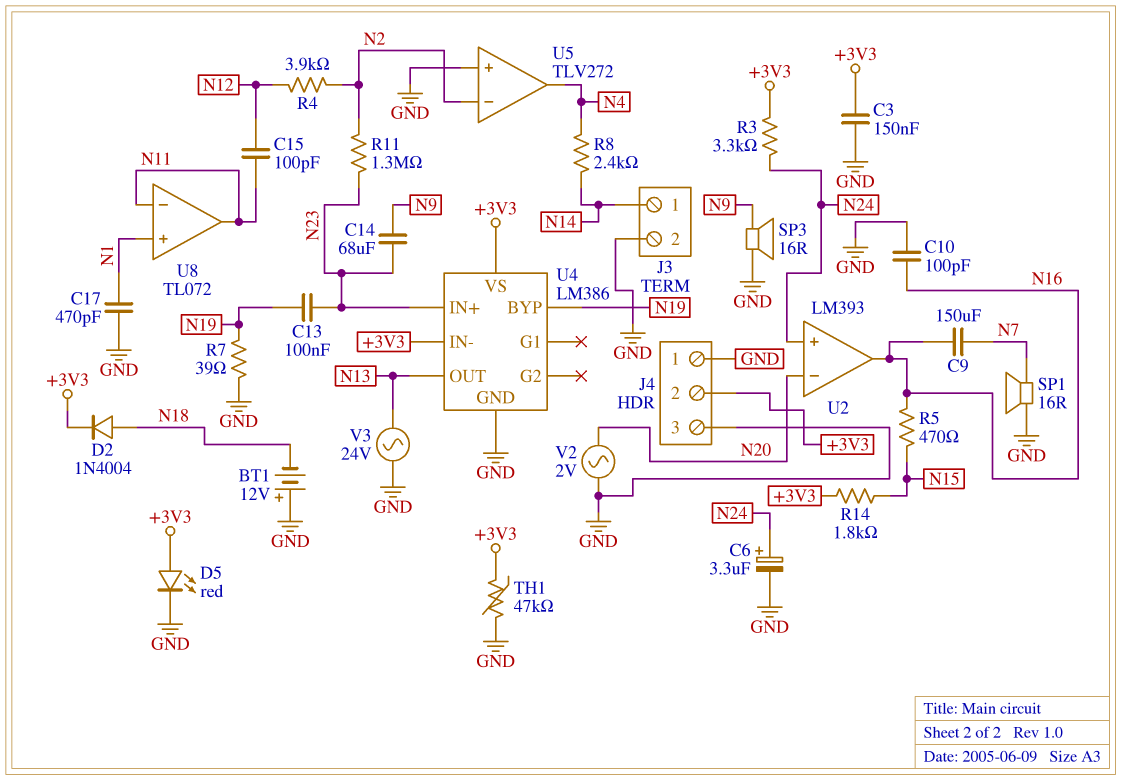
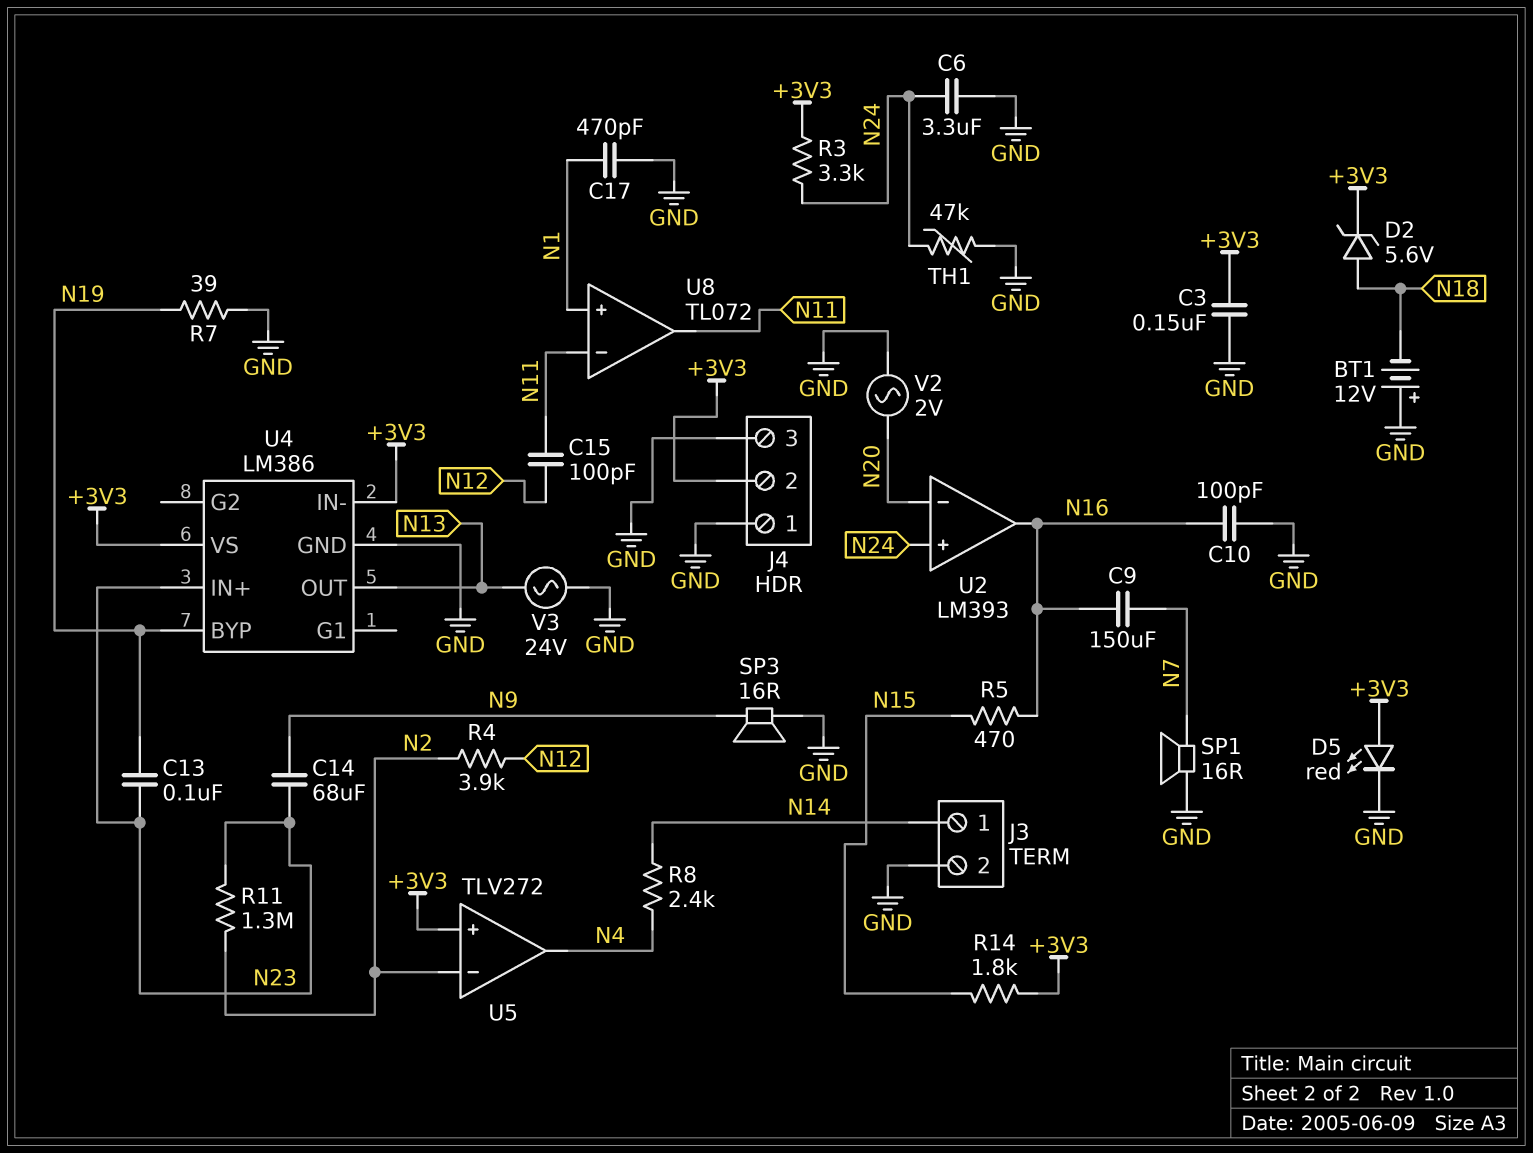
C6: 3.3uF (plus N24, minus GND) -> 3.3uF (GND, N24)
D2: diode 1N4004 (A N18, K +3V3) -> zener 5.6V (A N18, K +3V3)
TH1: 47k (+3V3, GND) -> 47k (GND, N24)
U5 pin in+: GND -> +3V3

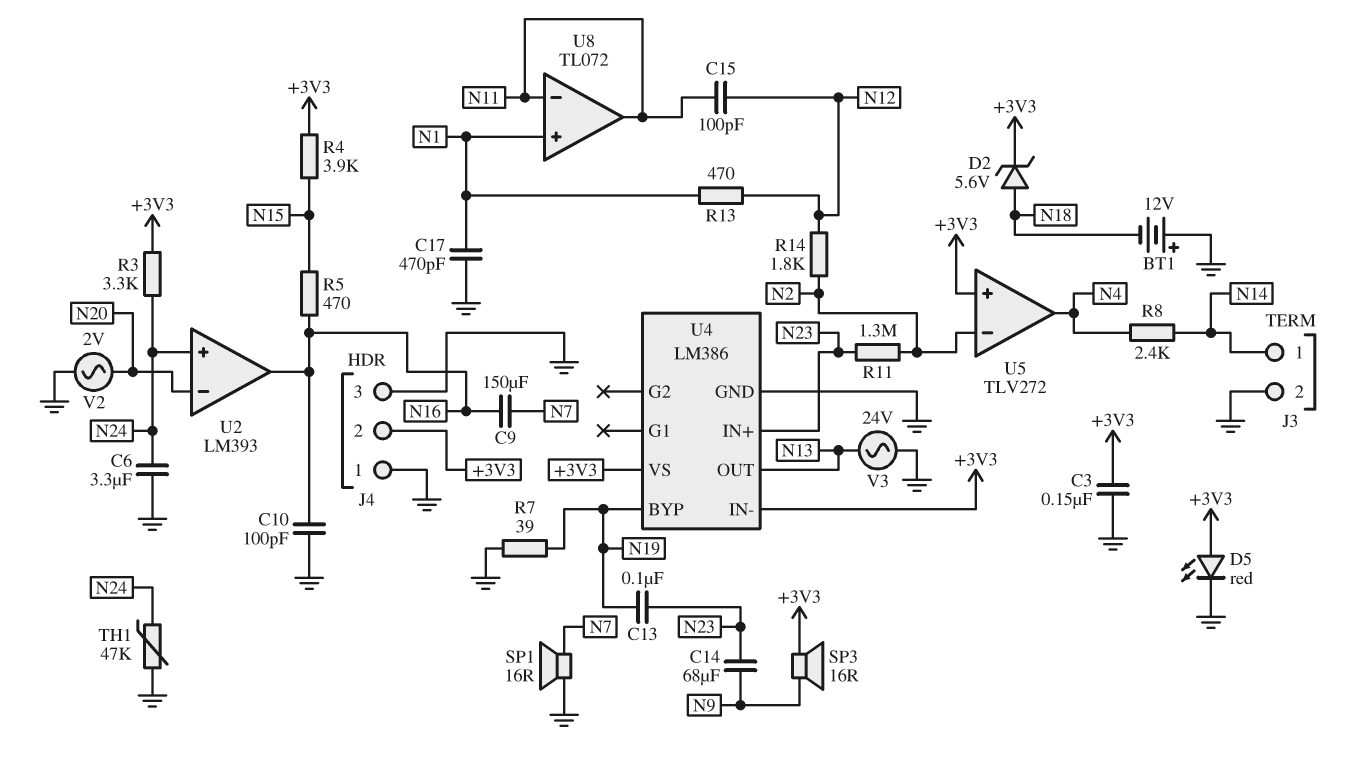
R4: 3.9k (N2, N12) -> 3.9k (+3V3, N15)
R13: none -> 470 (N1, N12)
R14: 1.8k (+3V3, N15) -> 1.8k (N2, N12)
SP3: speaker 16R (GND, N9) -> speaker 16R (+3V3, N9)

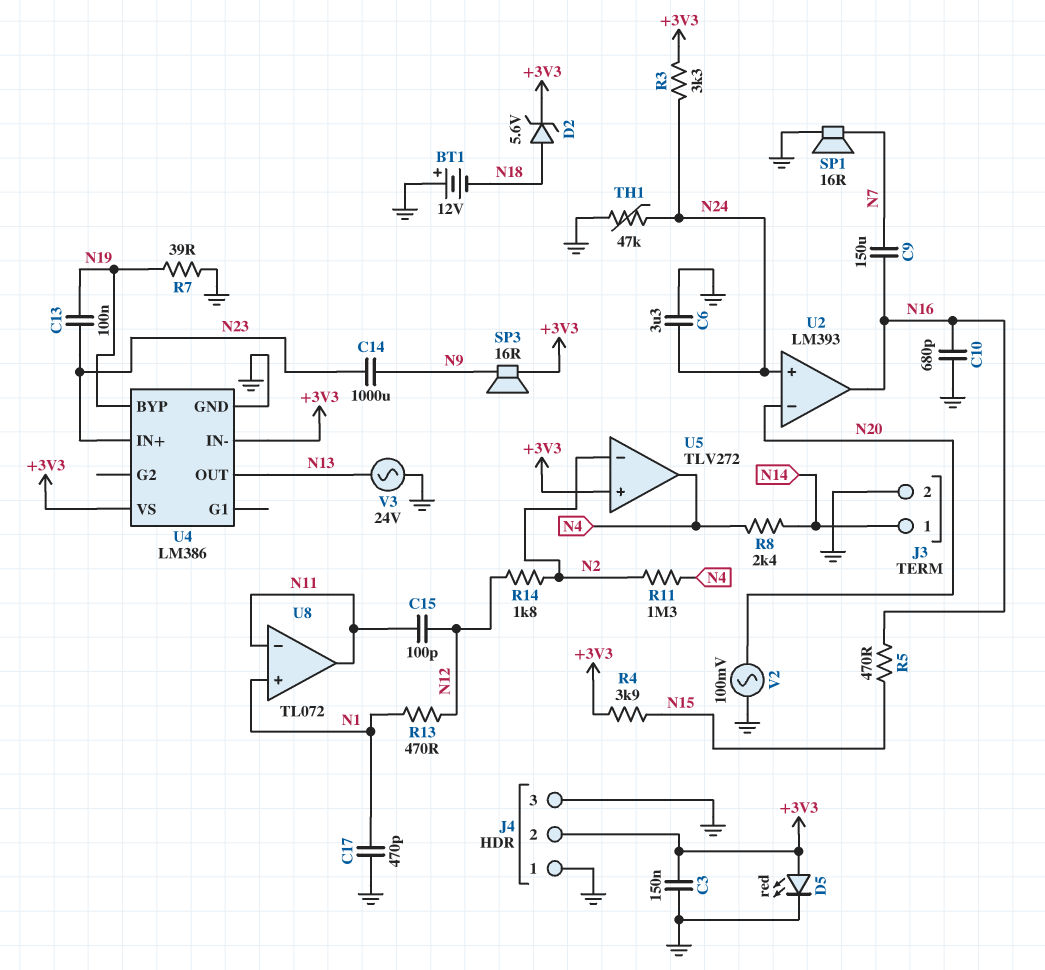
C10: 100pF (GND, N16) -> 680pF (GND, N16)
C14: 68uF (N9, N23) -> 1000uF (N9, N23)
R11: 1.3M (N2, N23) -> 1.3M (N2, N4)
V2: AC 2V (GND, N20) -> AC 100mV (GND, N20)

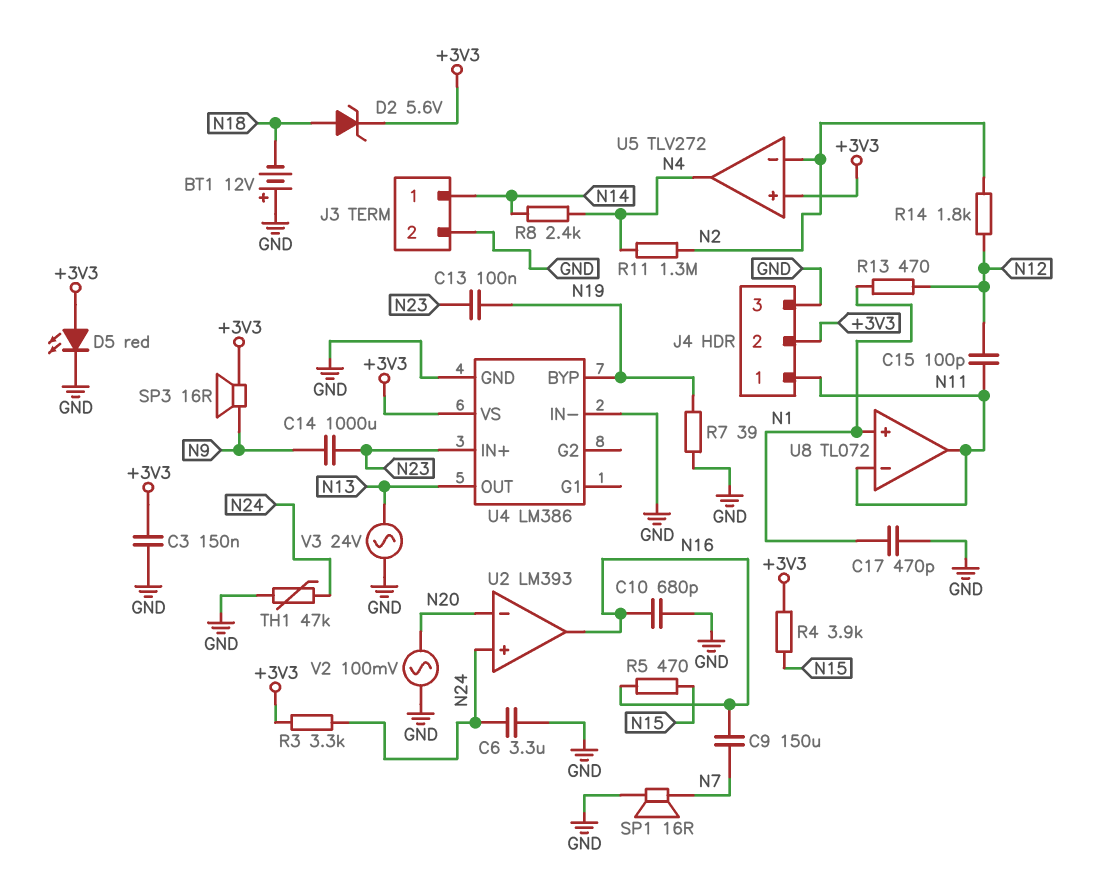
J4 pin 1: GND -> N11
U4 pin IN-: +3V3 -> GND

